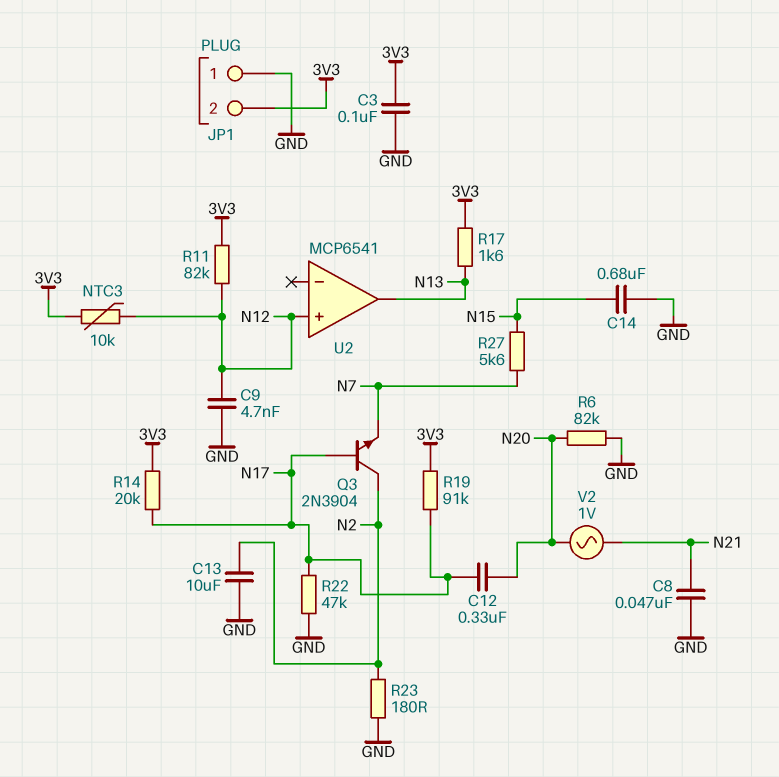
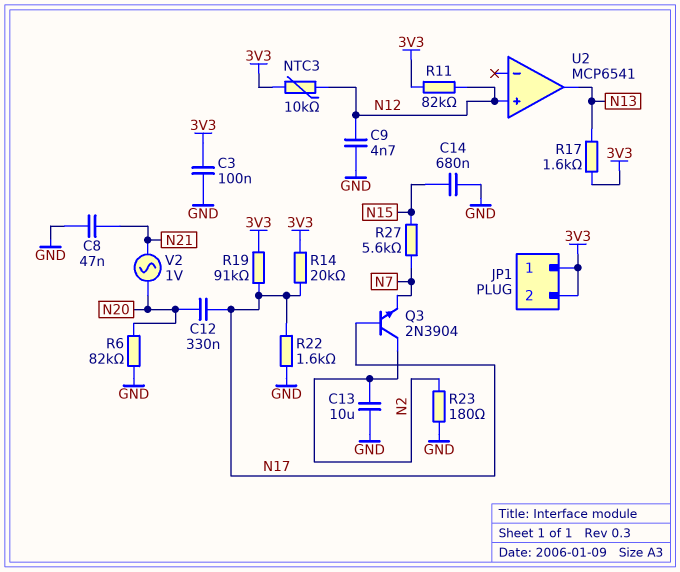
JP1 pin 1: GND -> 3V3
R22: 47k (GND, N17) -> 1.6k (GND, N17)

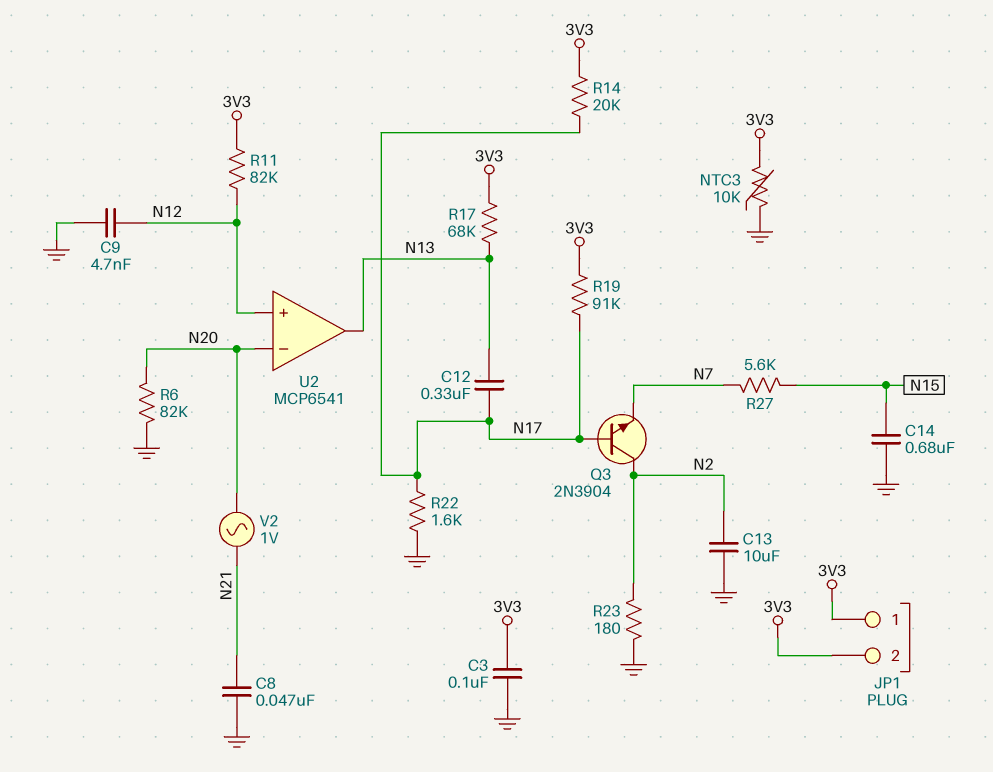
C12: 330nF (N17, N20) -> 330nF (N13, N17)
NTC3: 10k (3V3, N12) -> 10k (3V3, GND)
R17: 1.6k (3V3, N13) -> 68k (3V3, N13)
U2 pin in-: none -> N20

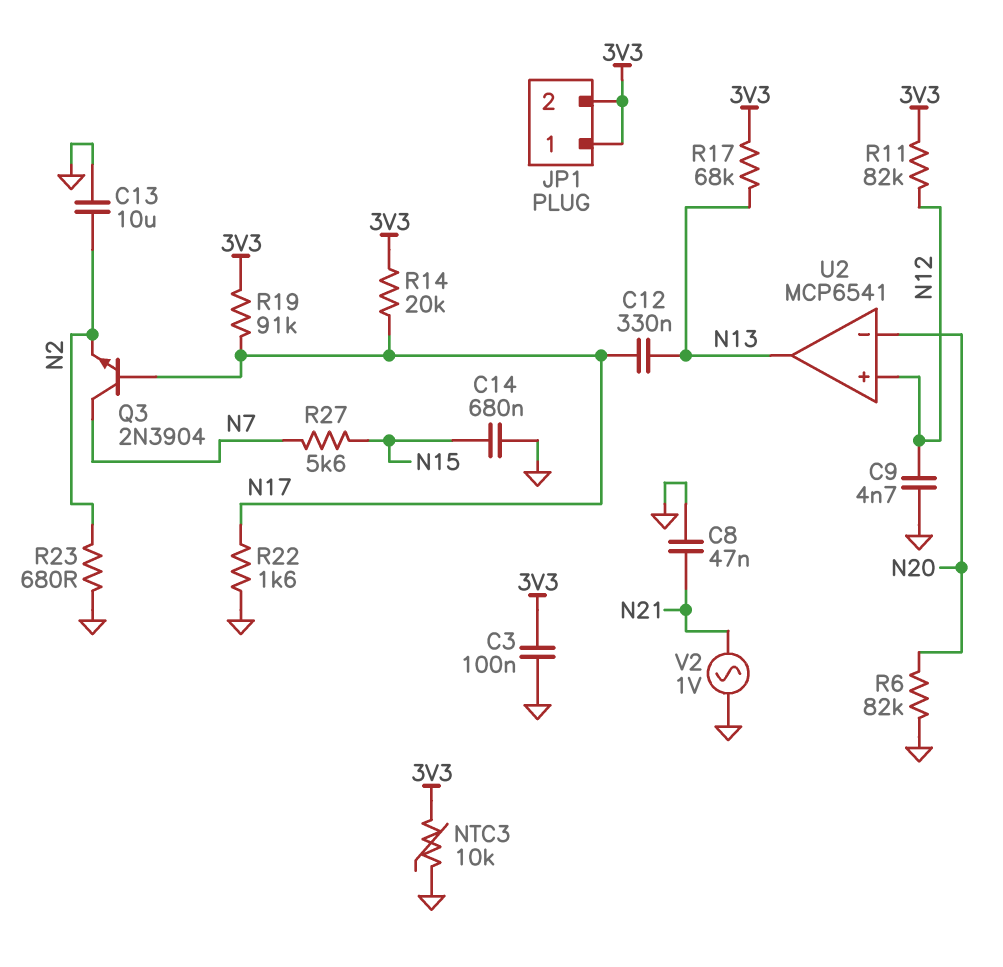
Q3: NPN 2N3904 (B N17, C N2, E N7) -> NPN 2N3904 (B N17, C N7, E N2)
R23: 180 (GND, N2) -> 680 (GND, N2)
V2: AC 1V (N20, N21) -> AC 1V (GND, N21)

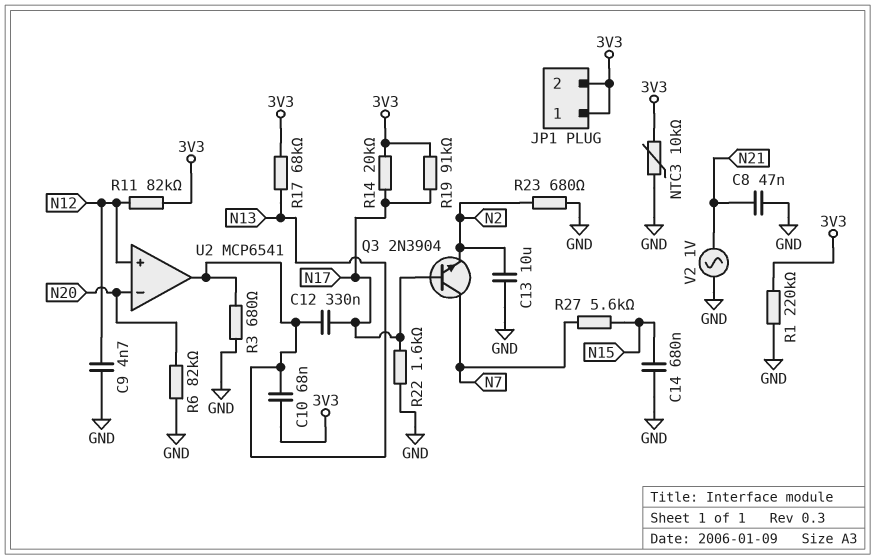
C3: 100nF (3V3, GND) -> none
C10: none -> 68nF (3V3, N13)
R1: none -> 220k (3V3, GND)
R3: none -> 680 (GND, N13)

